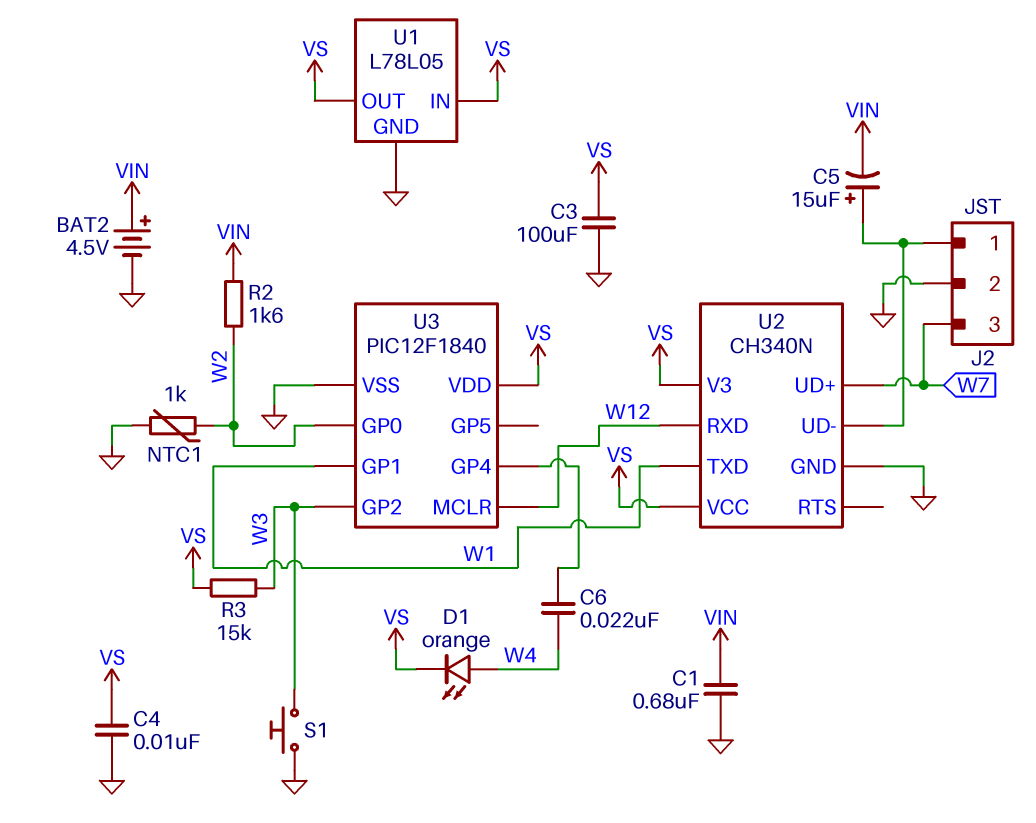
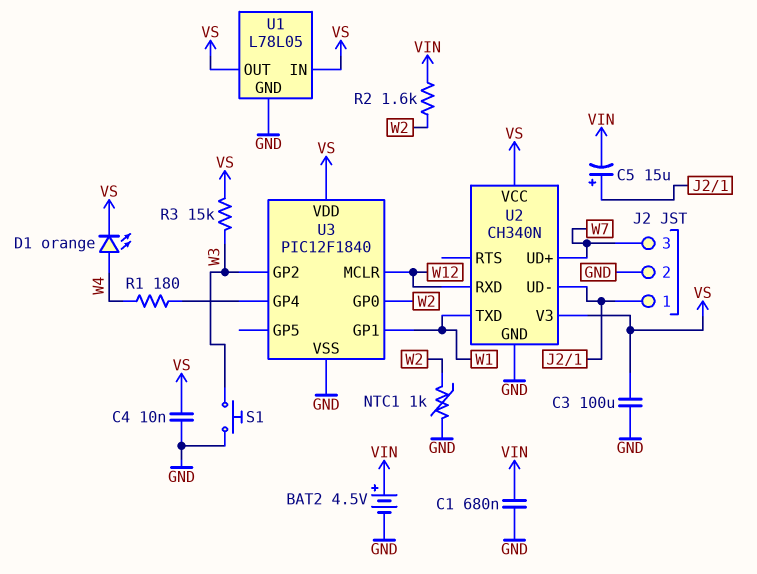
C6: 22nF (U3/GP4, W4) -> none
R1: none -> 180 (U3/GP4, W4)

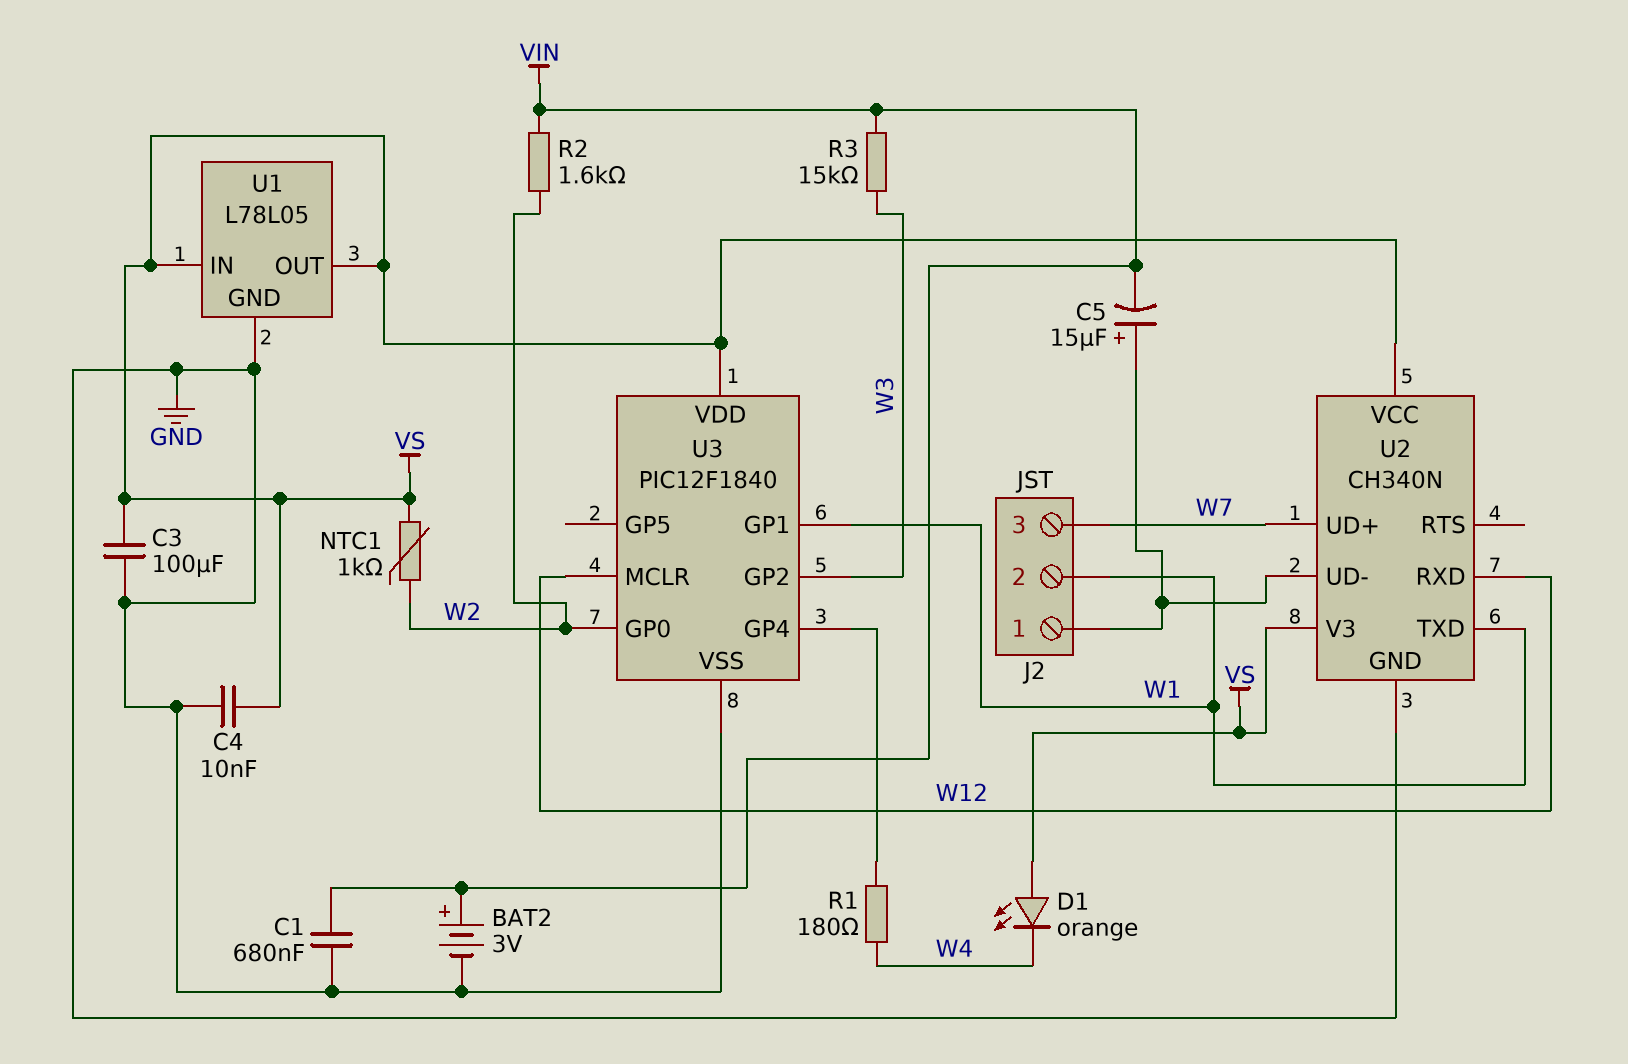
BAT2: 4.5V (plus VIN, minus GND) -> 3V (plus VIN, minus GND)
D1: LED orange (A W4, K VS) -> LED orange (A VS, K W4)
J2 pin 2: GND -> W1
NTC1: 1k (GND, W2) -> 1k (VS, W2)
R3: 15k (VS, W3) -> 15k (VIN, W3)
S1: button (GND, W3) -> none

